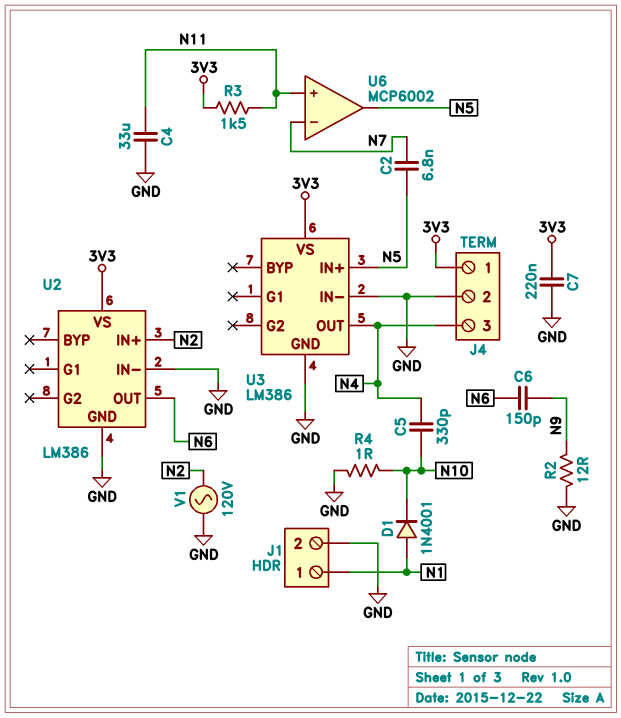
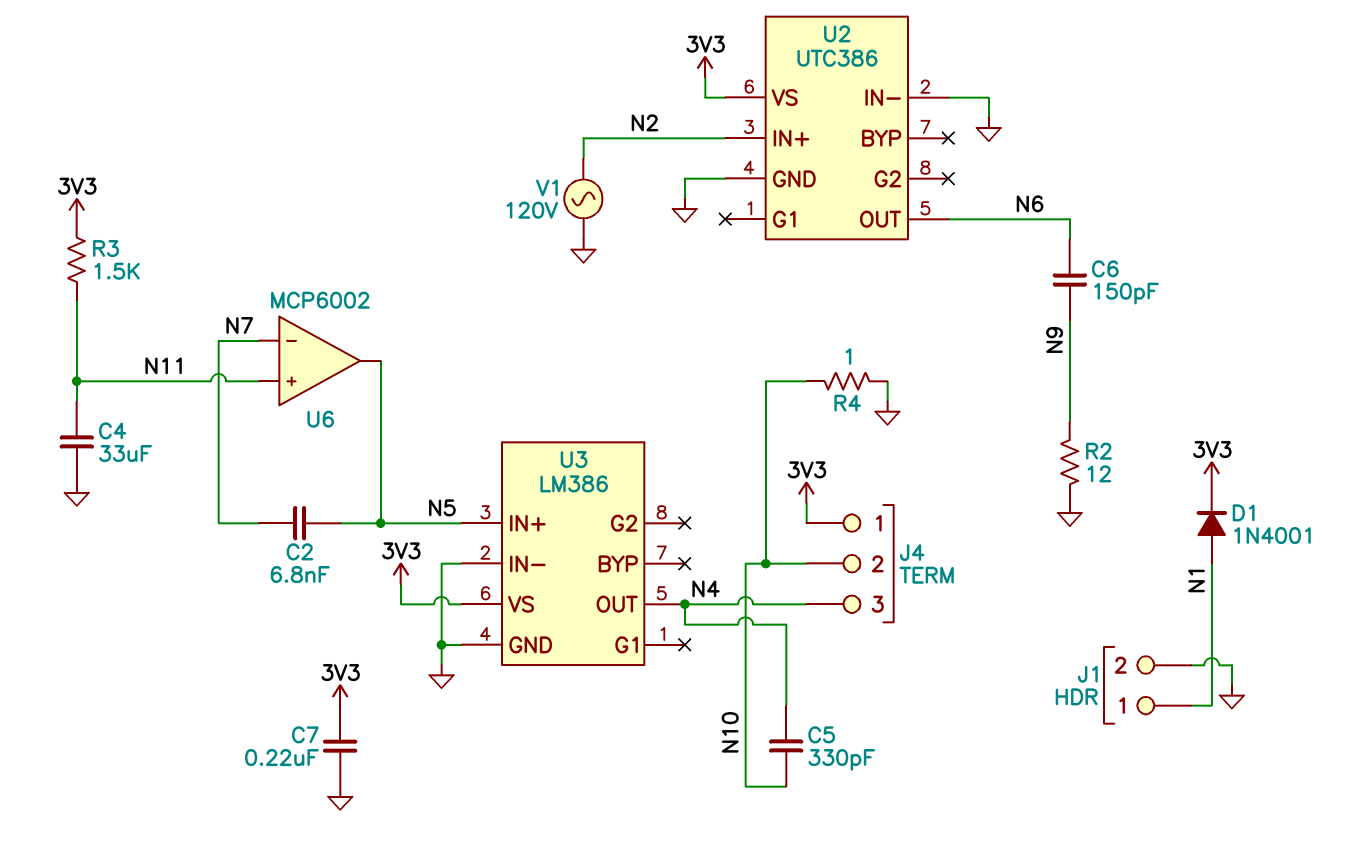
D1: diode 1N4001 (A N1, K N10) -> diode 1N4001 (A N1, K 3V3)
J4 pin 2: GND -> N10
U2: LM386 -> UTC386

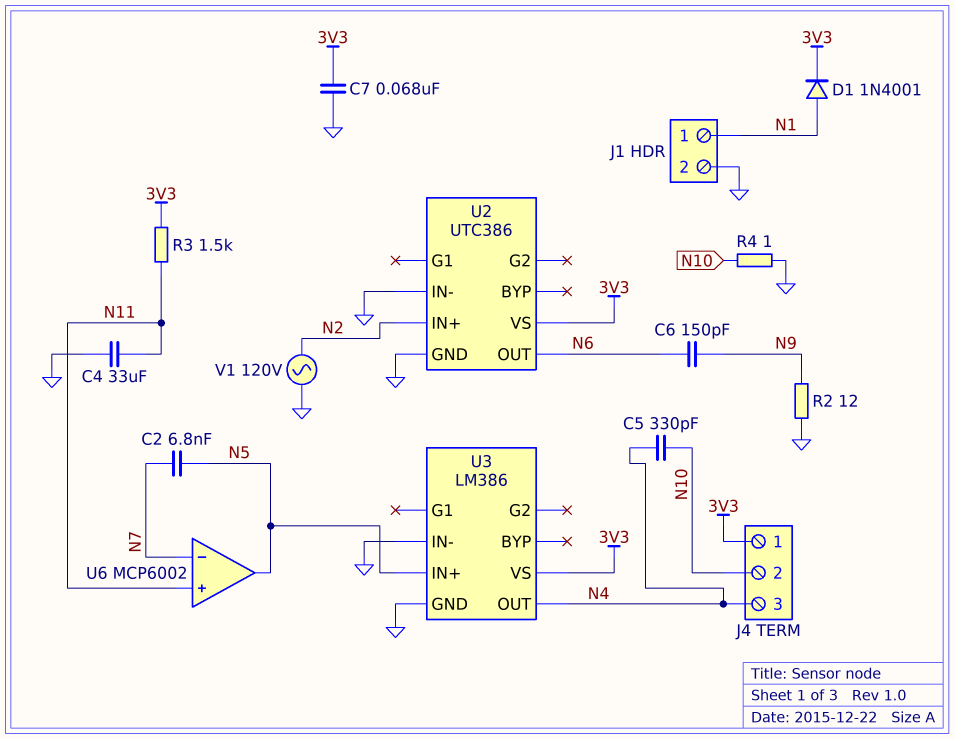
C7: 220nF (3V3, GND) -> 68nF (3V3, GND)

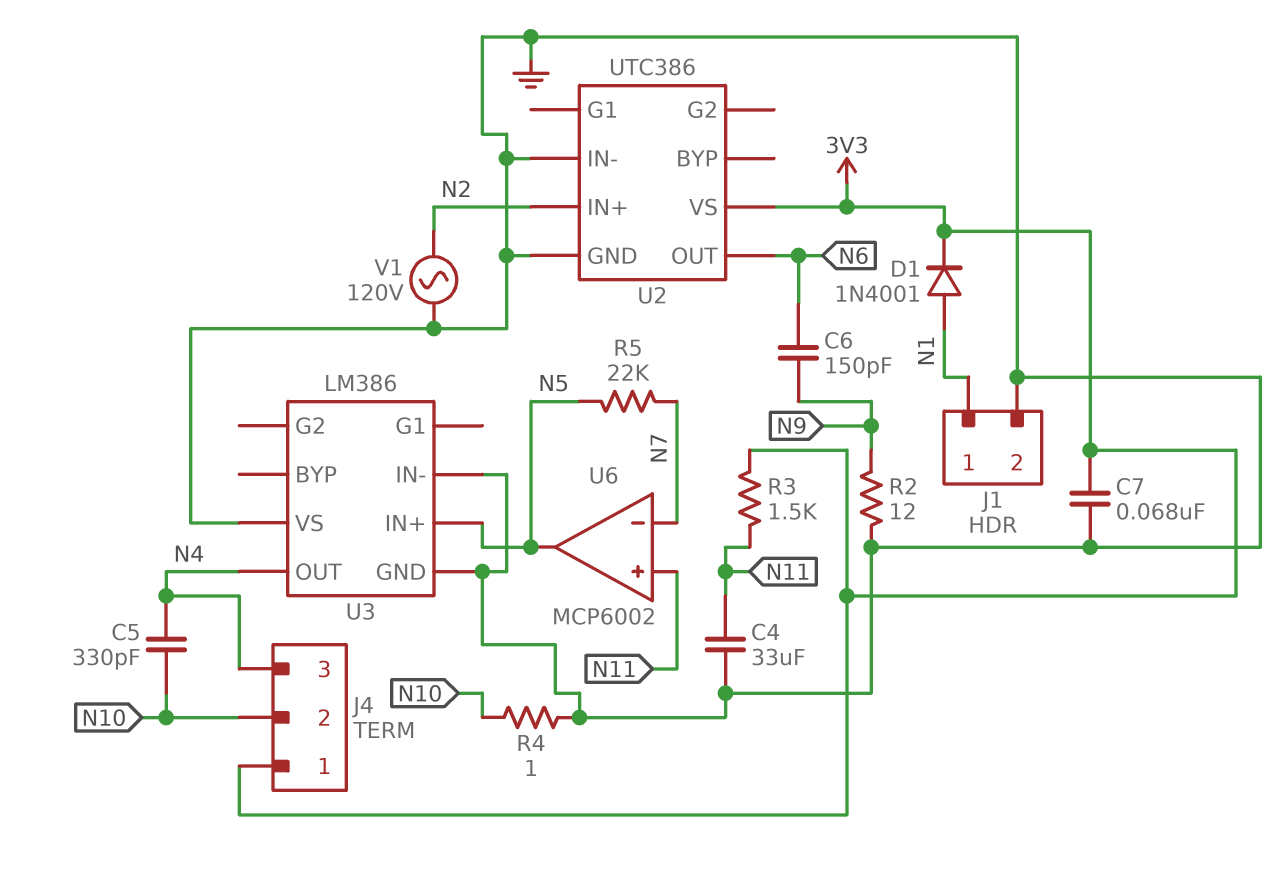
C2: 6.8nF (N5, N7) -> none
R5: none -> 22k (N5, N7)
U3 pin VS: 3V3 -> GND

